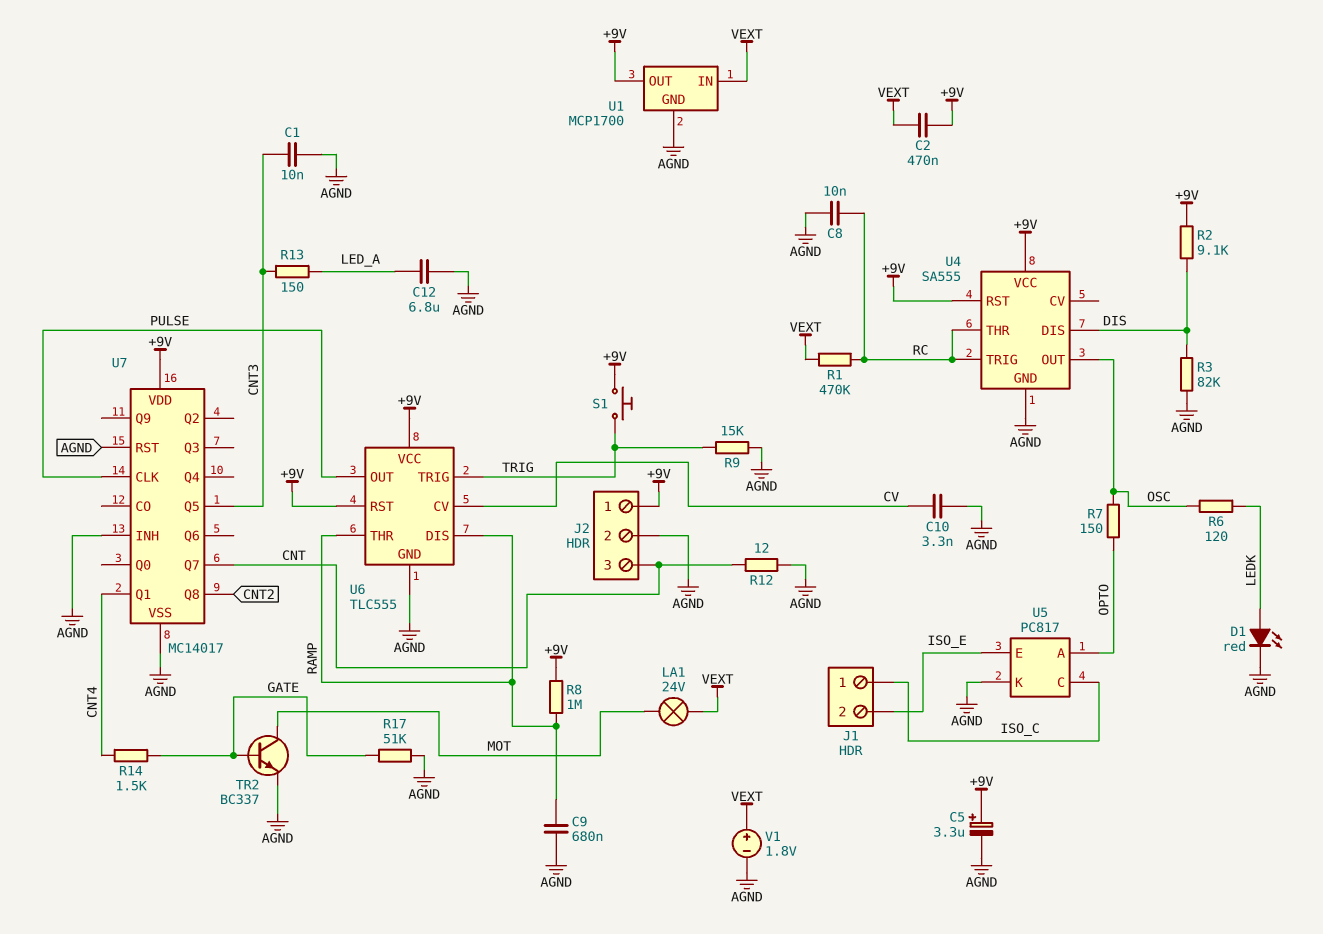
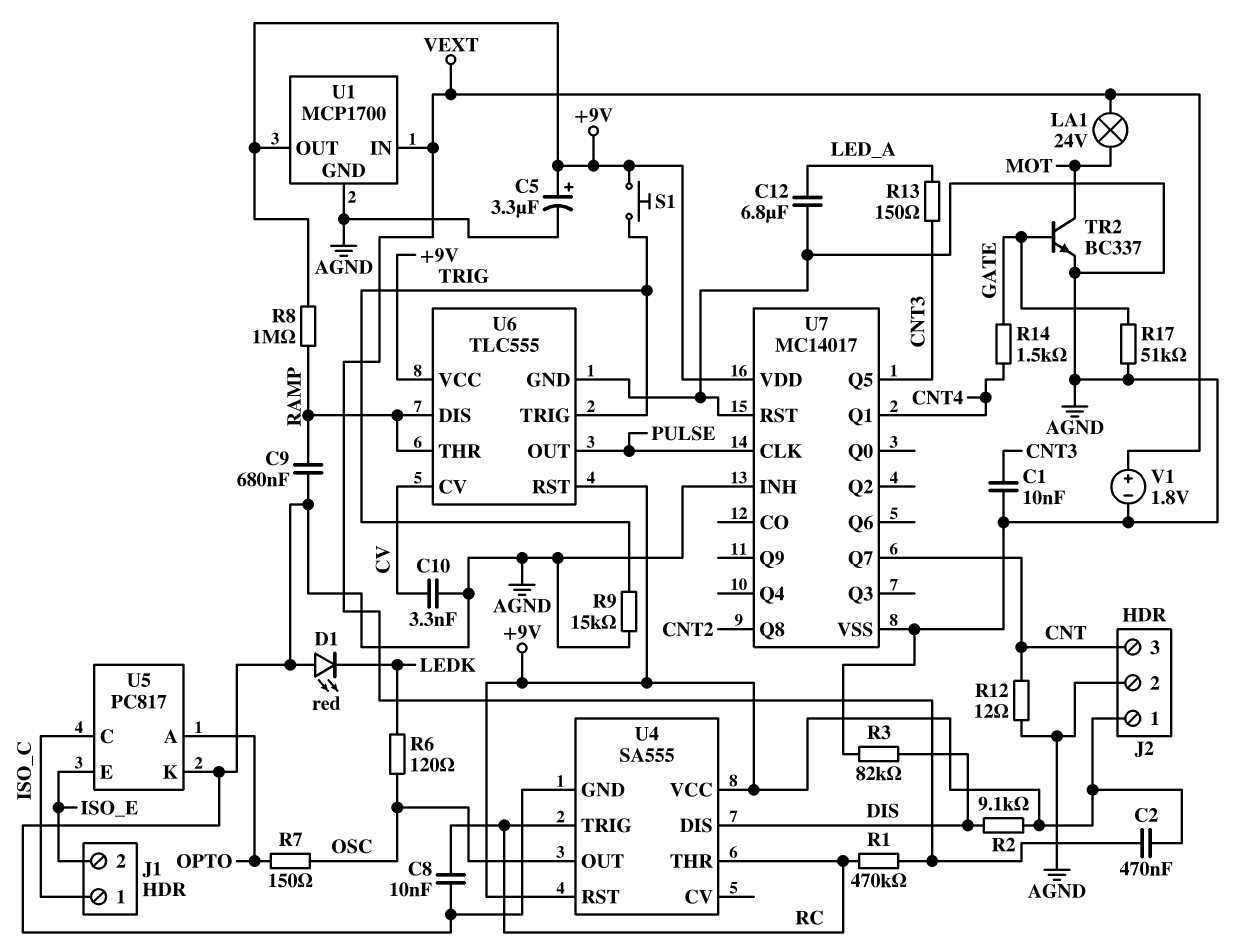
D1: LED red (A LEDK, K AGND) -> LED red (A AGND, K LEDK)

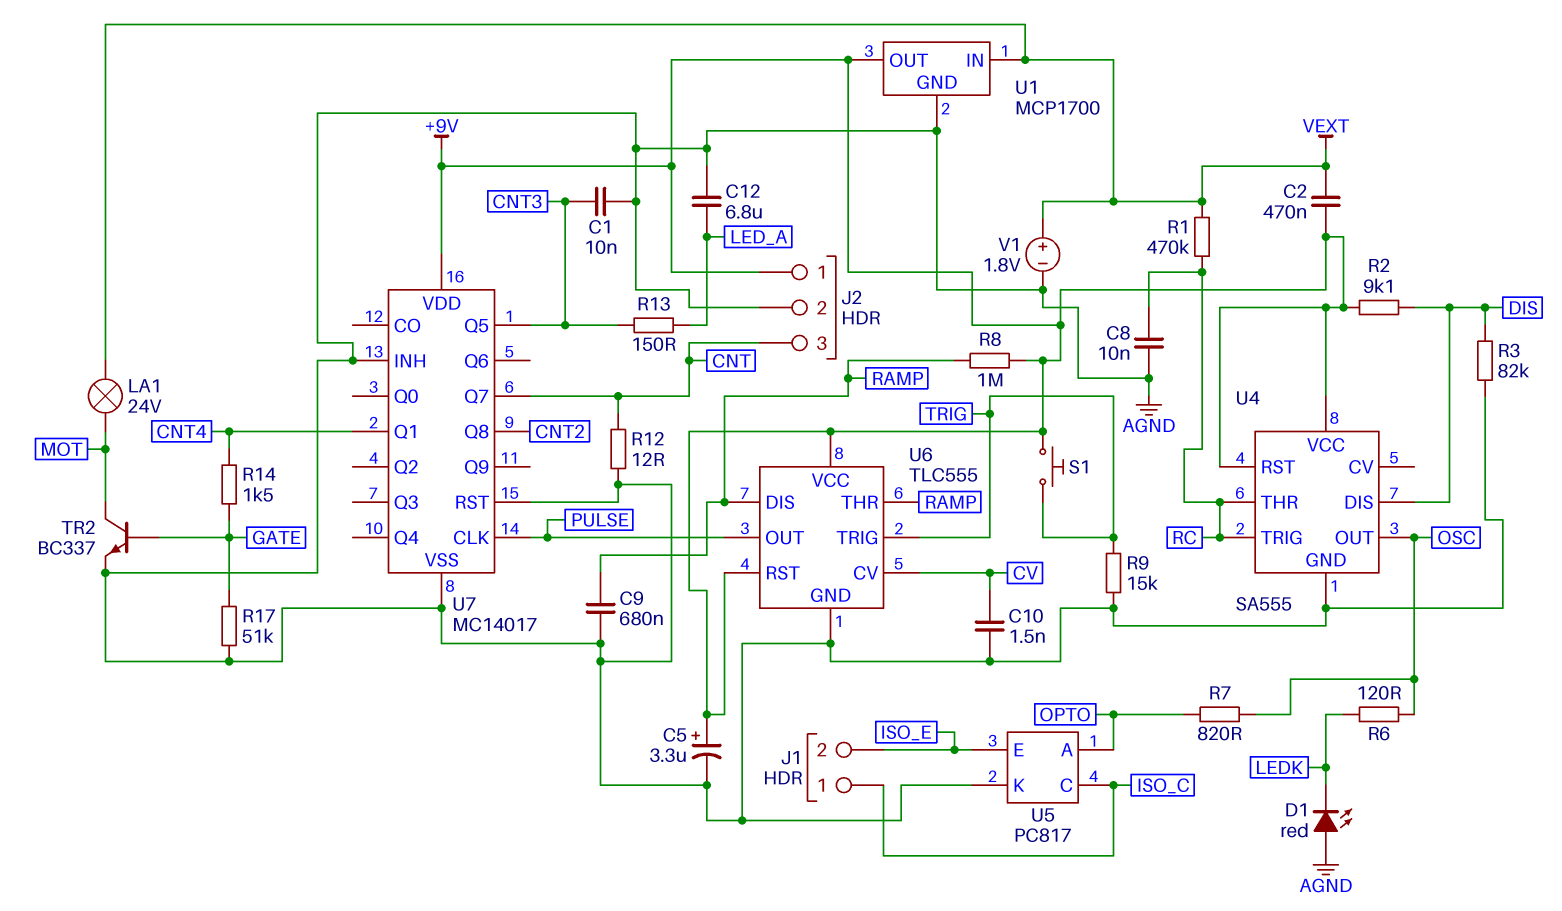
C10: 3.3nF (AGND, CV) -> 1.5nF (AGND, CV)
R7: 150 (OPTO, OSC) -> 820 (OPTO, OSC)

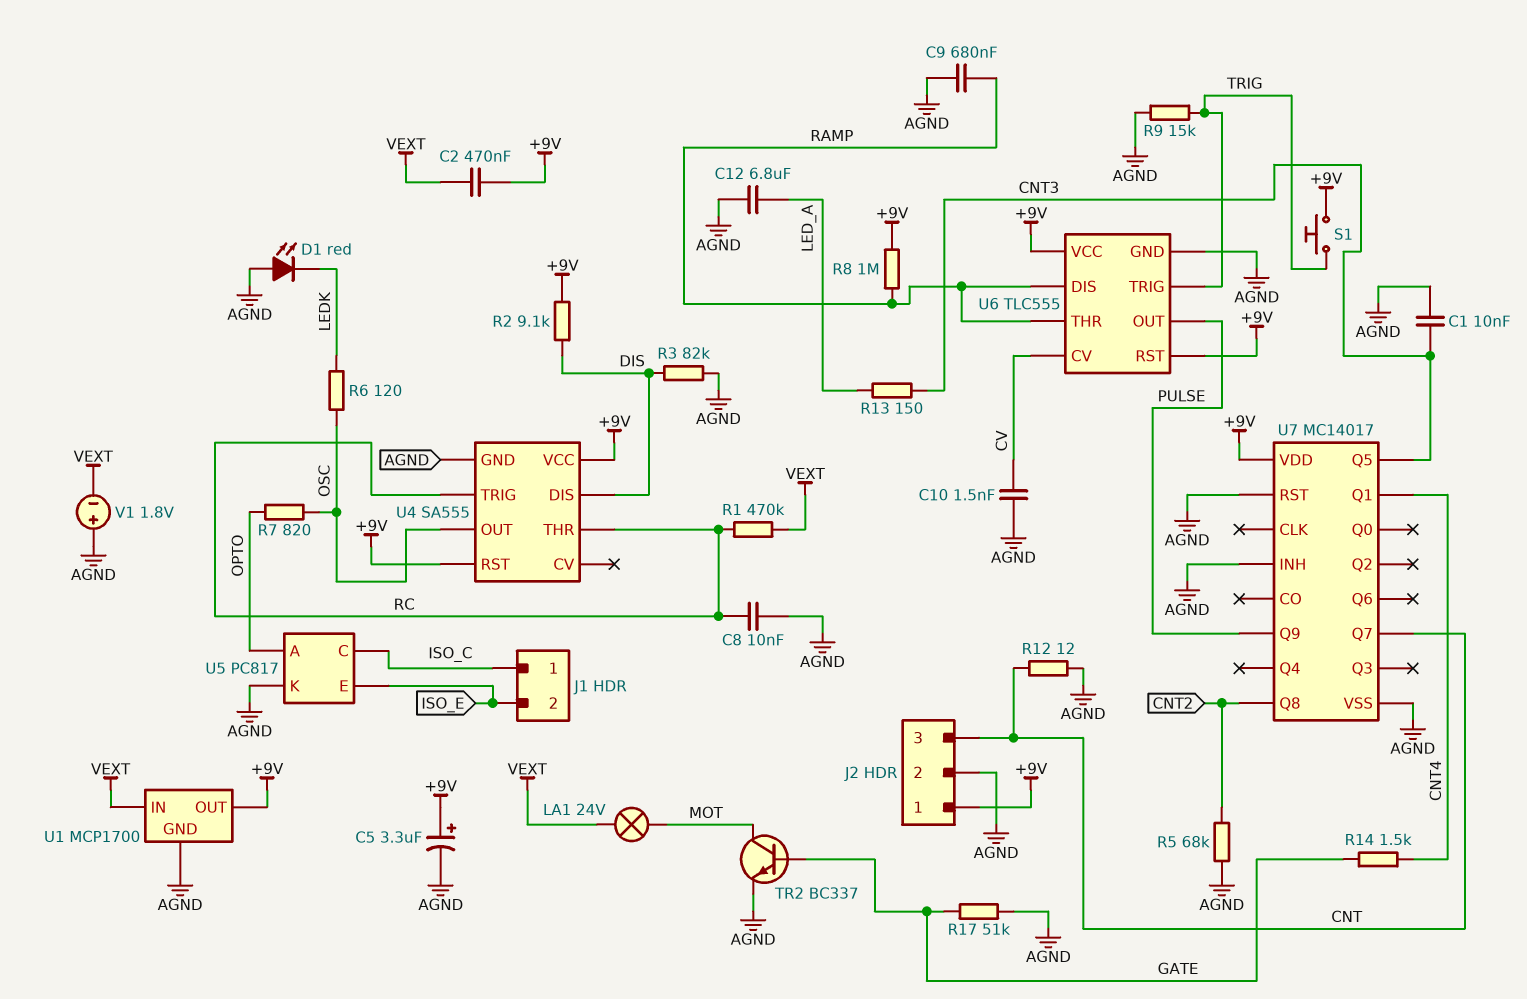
R5: none -> 68k (AGND, CNT2)
U7 pin CLK: PULSE -> none
U7 pin Q9: none -> PULSE
V1: 1.8V (plus VEXT, minus AGND) -> 1.8V (plus AGND, minus VEXT)

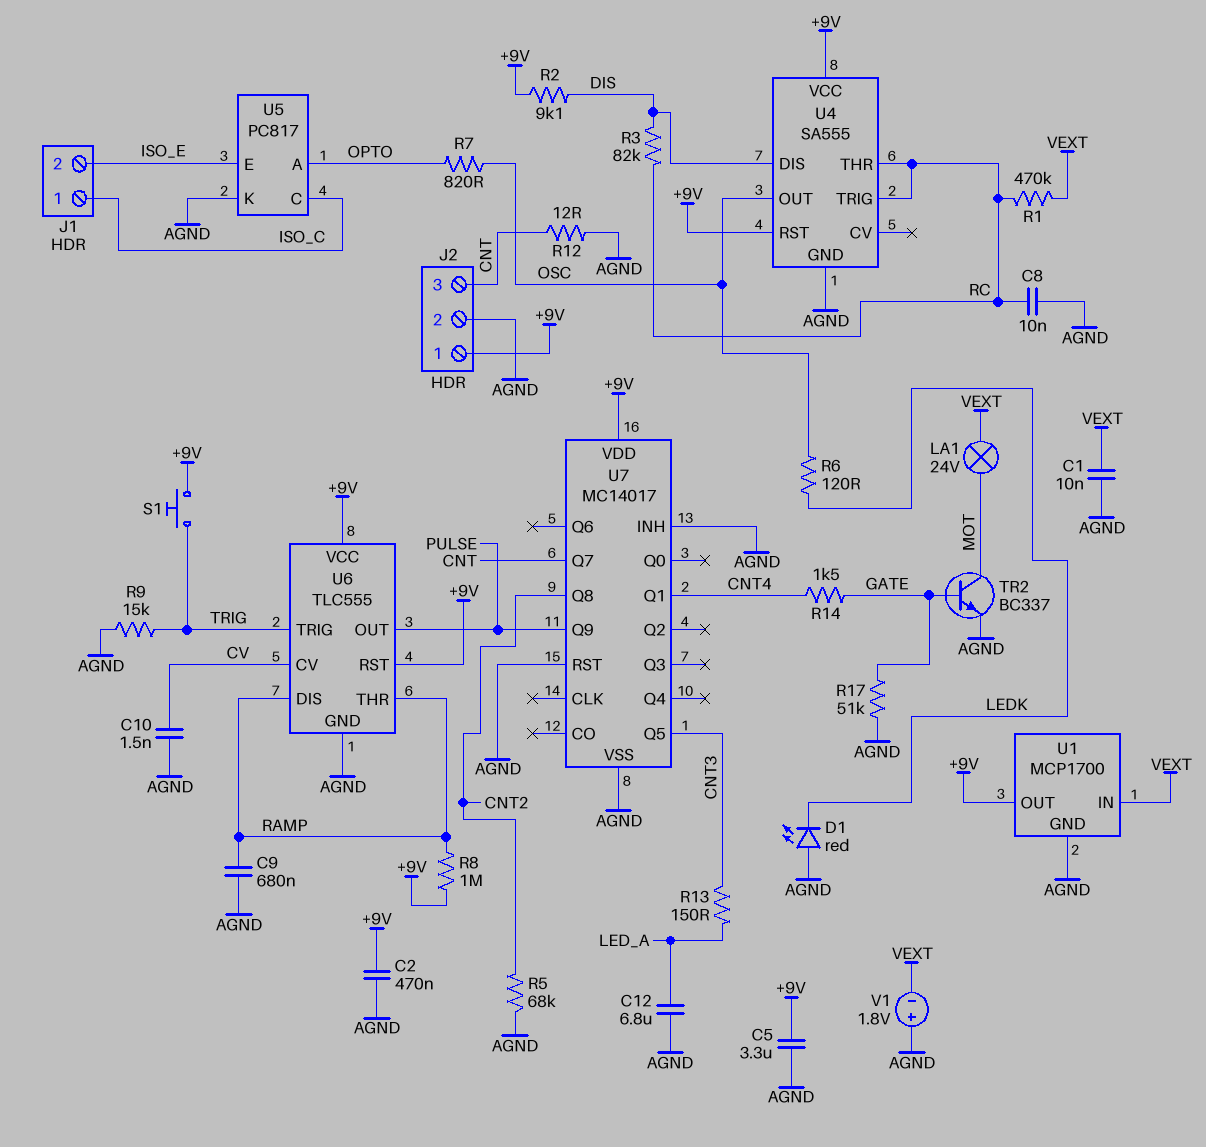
C1: 10nF (AGND, CNT3) -> 10nF (AGND, VEXT)
C2: 470nF (+9V, VEXT) -> 470nF (+9V, AGND)
C5: 3.3uF (plus +9V, minus AGND) -> 3.3uF (+9V, AGND)
R3: 82k (AGND, DIS) -> 82k (DIS, RC)

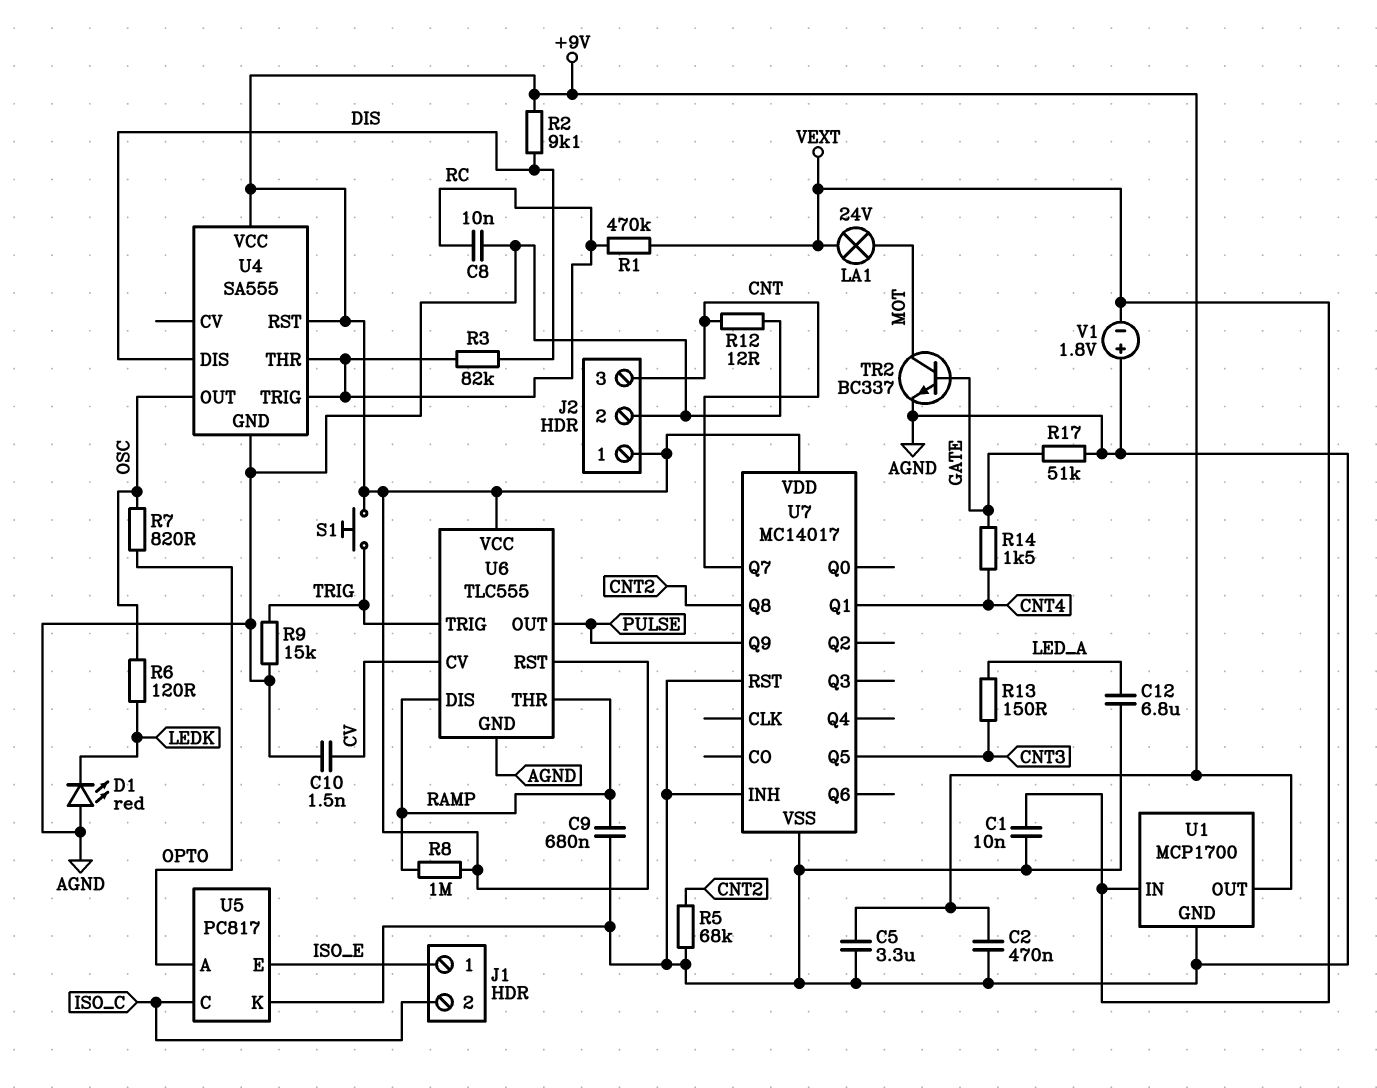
J1 pin 1: ISO_C -> ISO_E
J1 pin 2: ISO_E -> ISO_C

